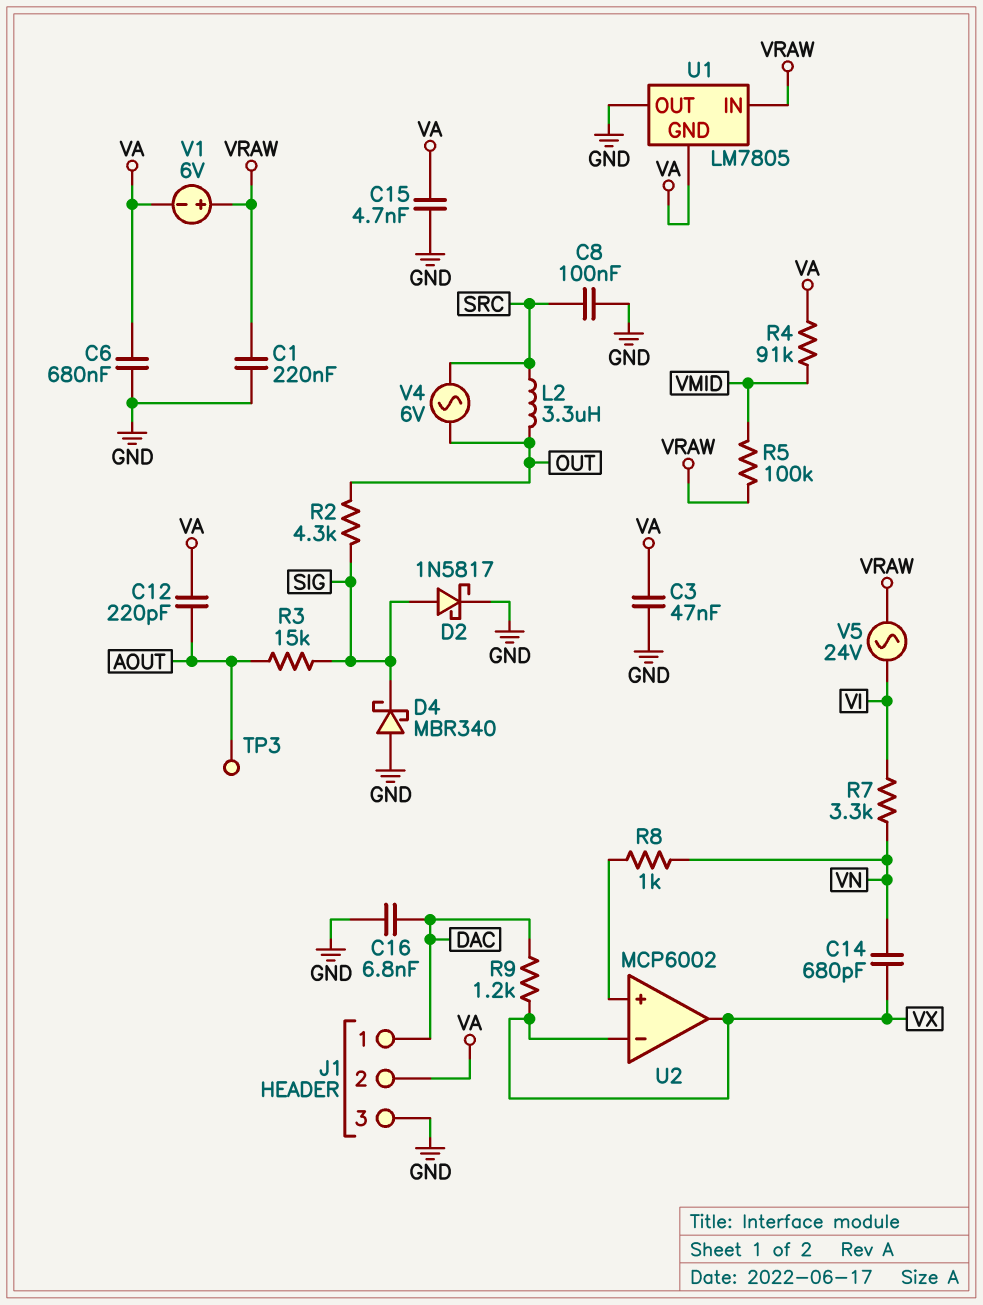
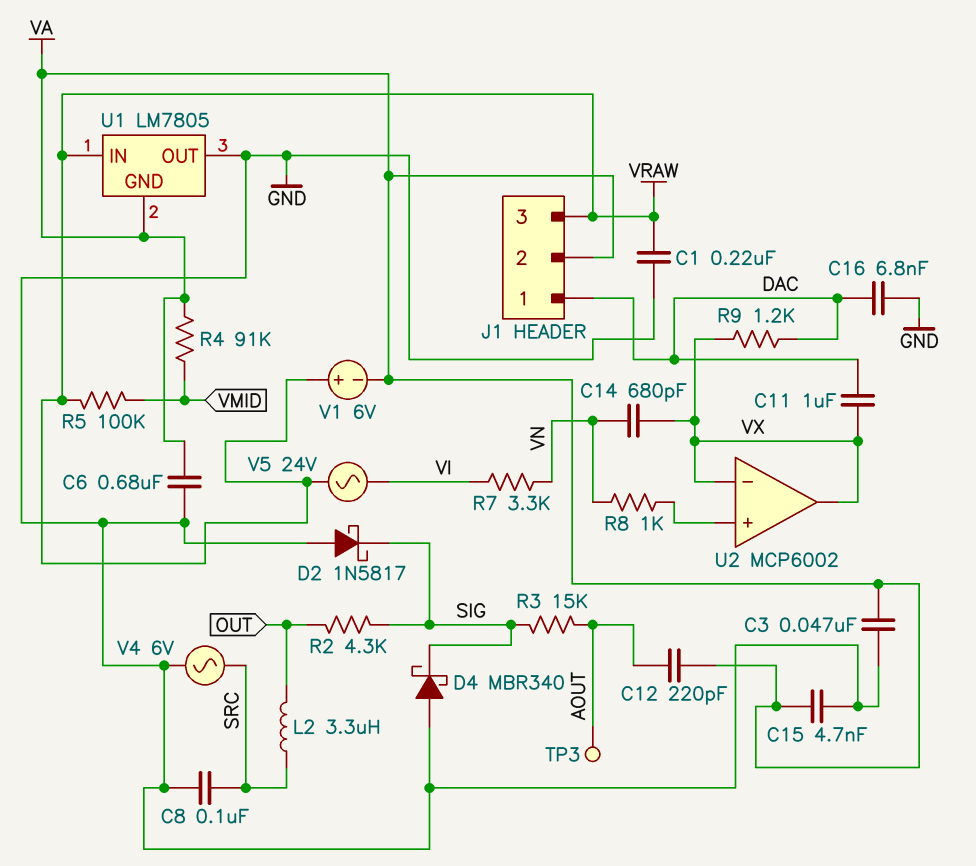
C11: none -> 1uF (DAC, VX)
D2: schottky 1N5817 (A SIG, K GND) -> schottky 1N5817 (A GND, K SIG)
J1 pin 3: GND -> VRAW
V4: AC 6V (OUT, SRC) -> AC 6V (GND, SRC)

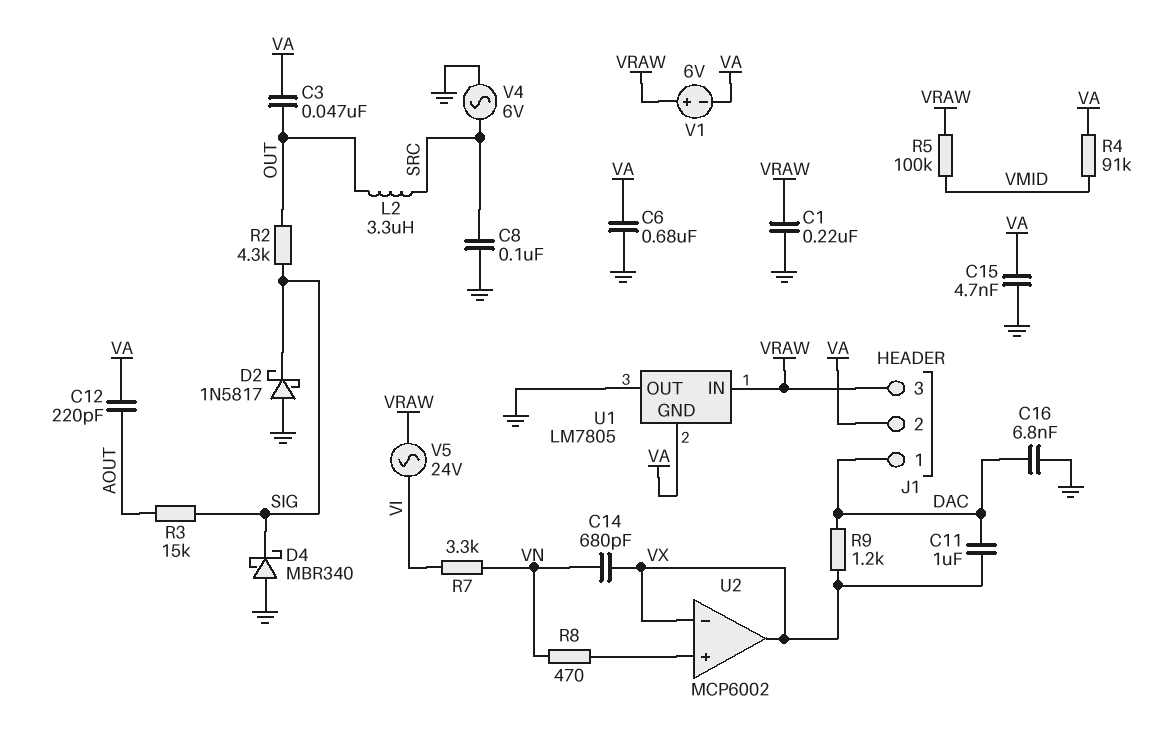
C3: 47nF (GND, VA) -> 47nF (OUT, VA)
R8: 1k (U2/in+, VN) -> 470 (U2/in+, VN)
TP3: test point (AOUT) -> none

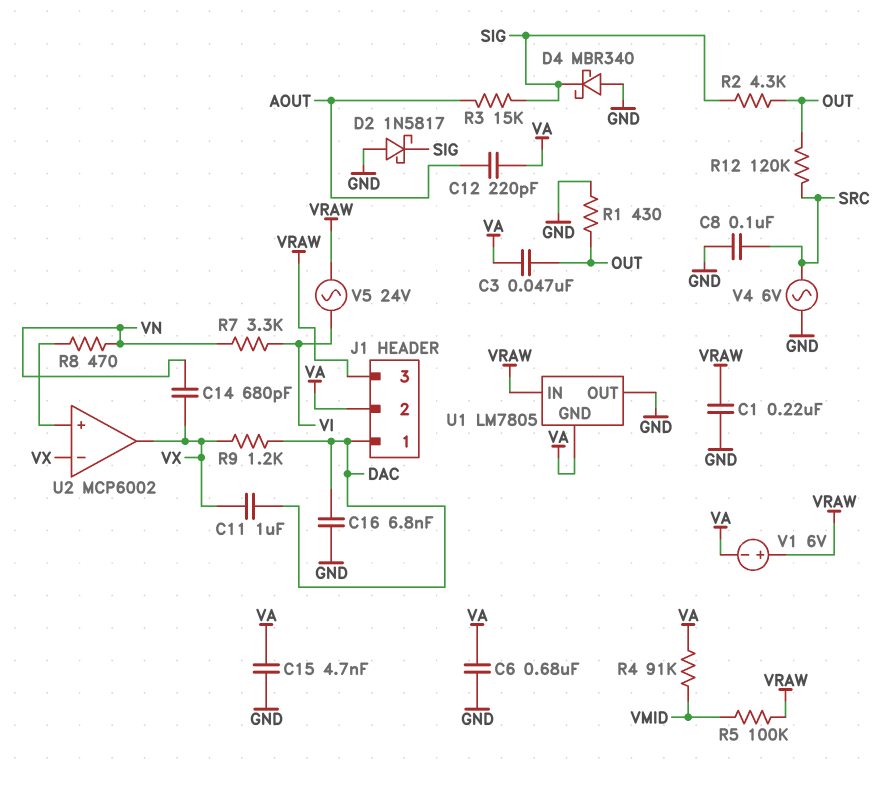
L2: 3.3uH (OUT, SRC) -> none
R1: none -> 430 (GND, OUT)
R12: none -> 120k (OUT, SRC)

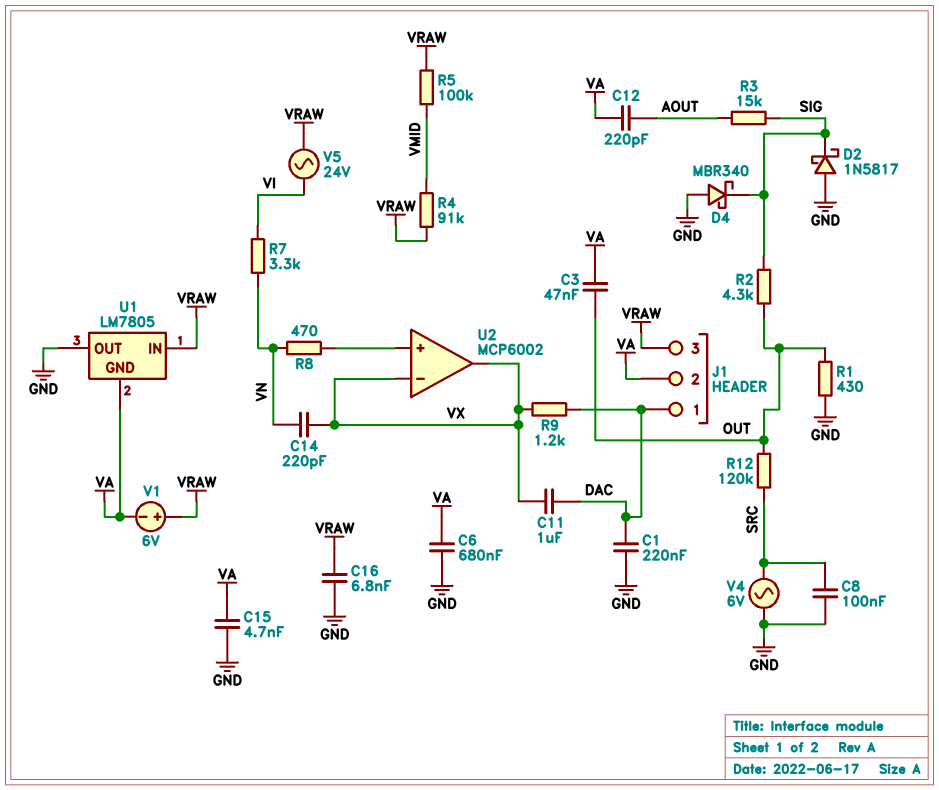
C1: 220nF (GND, VRAW) -> 220nF (DAC, GND)
C14: 680pF (VN, VX) -> 220pF (VN, VX)
C16: 6.8nF (DAC, GND) -> 6.8nF (GND, VRAW)
R4: 91k (VA, VMID) -> 91k (VMID, VRAW)

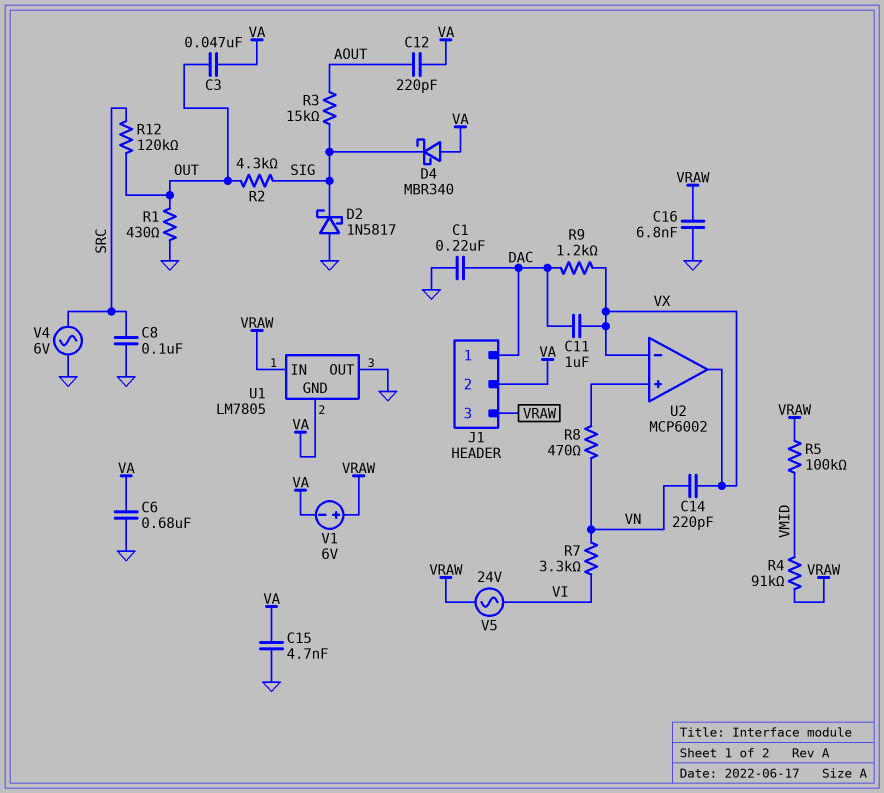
D4: schottky MBR340 (A GND, K SIG) -> schottky MBR340 (A VA, K SIG)

